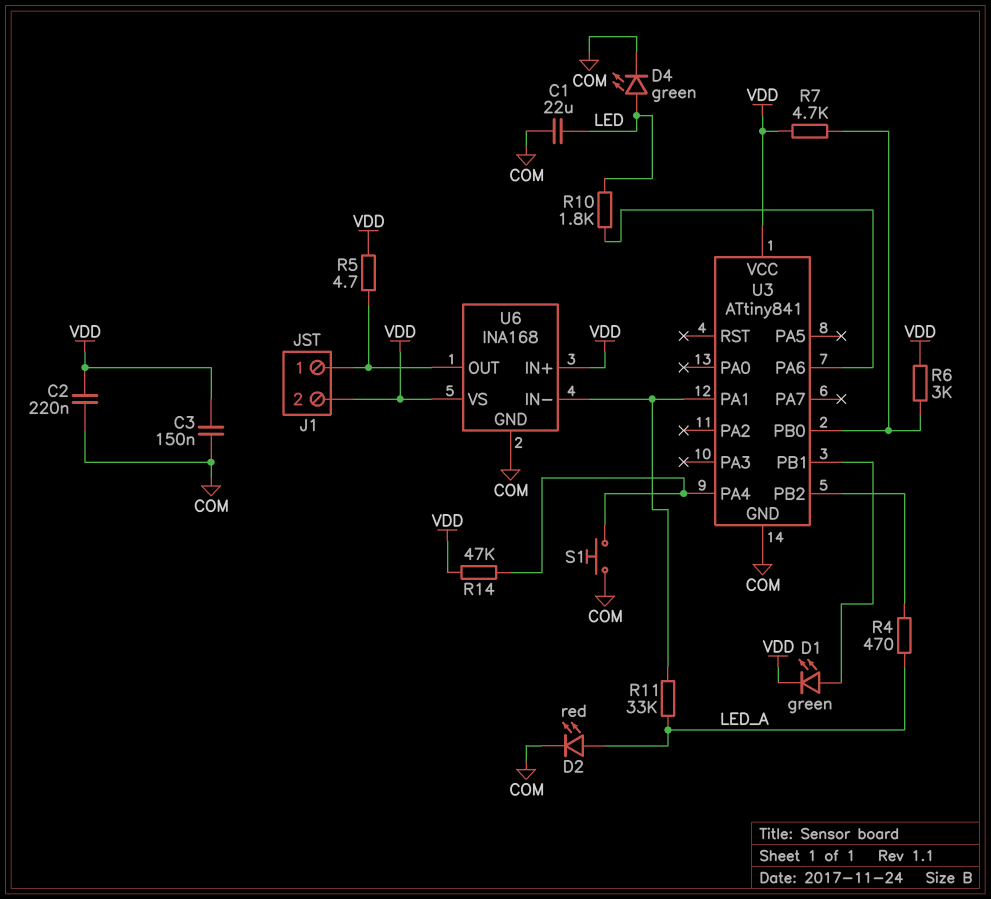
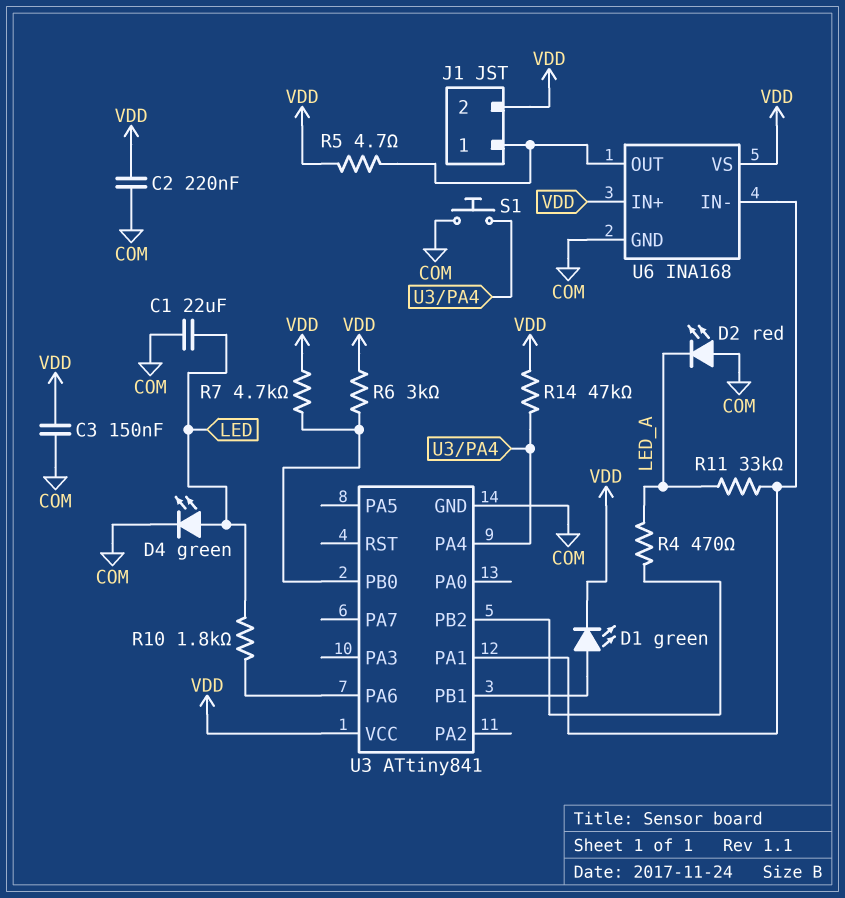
D2: LED red (A LED_A, K COM) -> LED red (A COM, K LED_A)

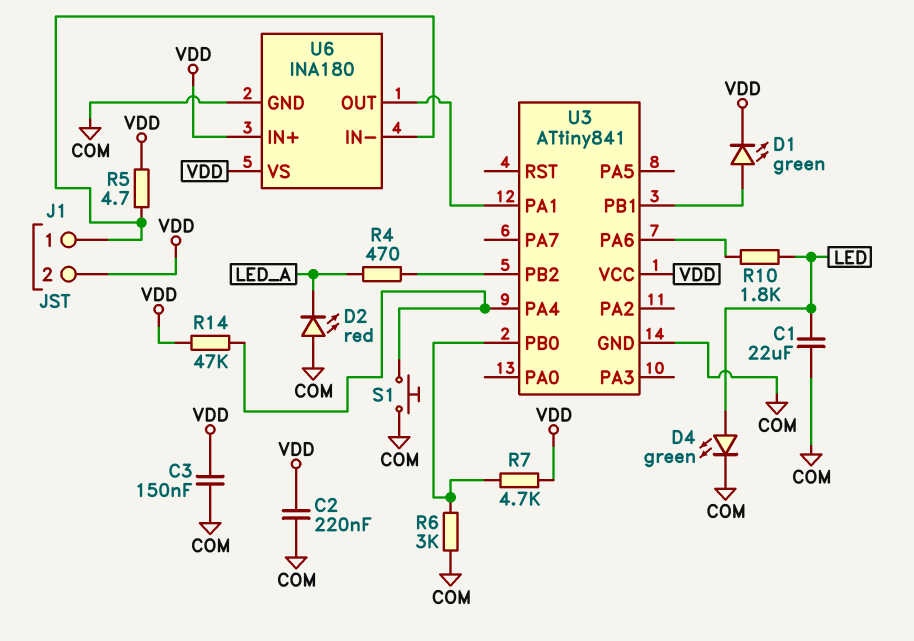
R6: 3k (U3/PB0, VDD) -> 3k (COM, U3/PB0)
R11: 33k (LED_A, U3/PA1) -> none
U6: INA168 -> INA180
U6 pin IN-: U3/PA1 -> J1/1
U6 pin OUT: J1/1 -> U3/PA1

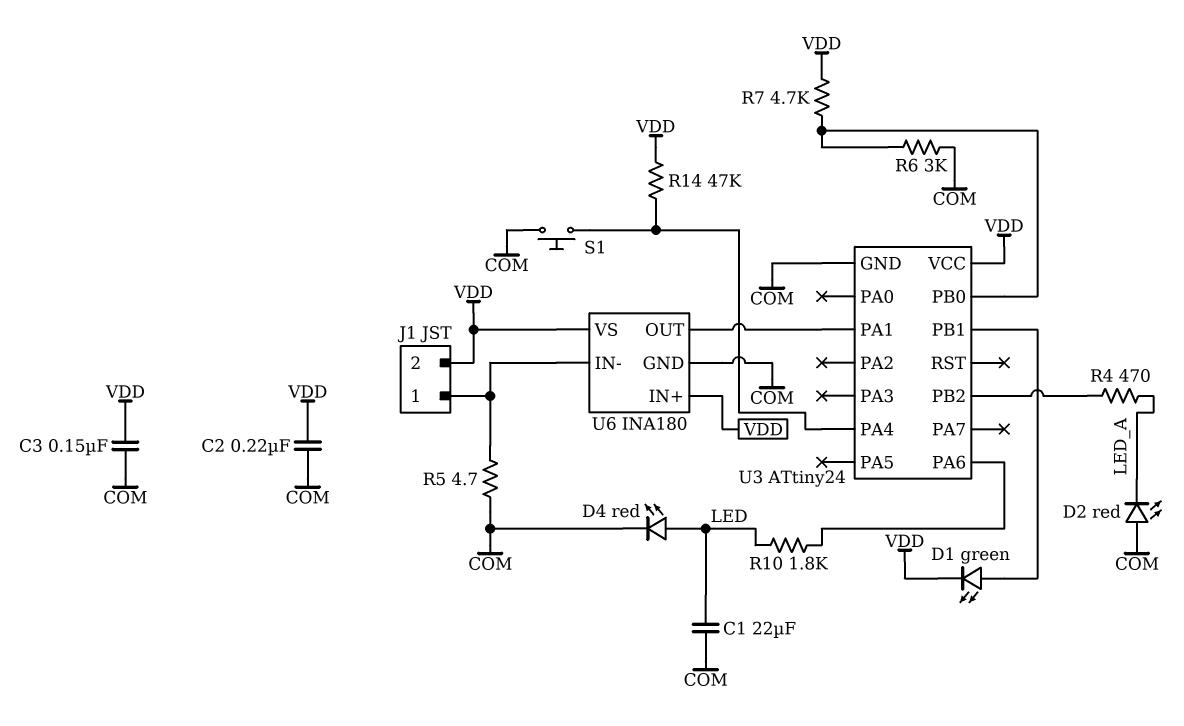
D4: LED green (A LED, K COM) -> LED red (A LED, K COM)
R5: 4.7 (J1/1, VDD) -> 4.7 (COM, J1/1)
U3: ATtiny841 -> ATtiny24

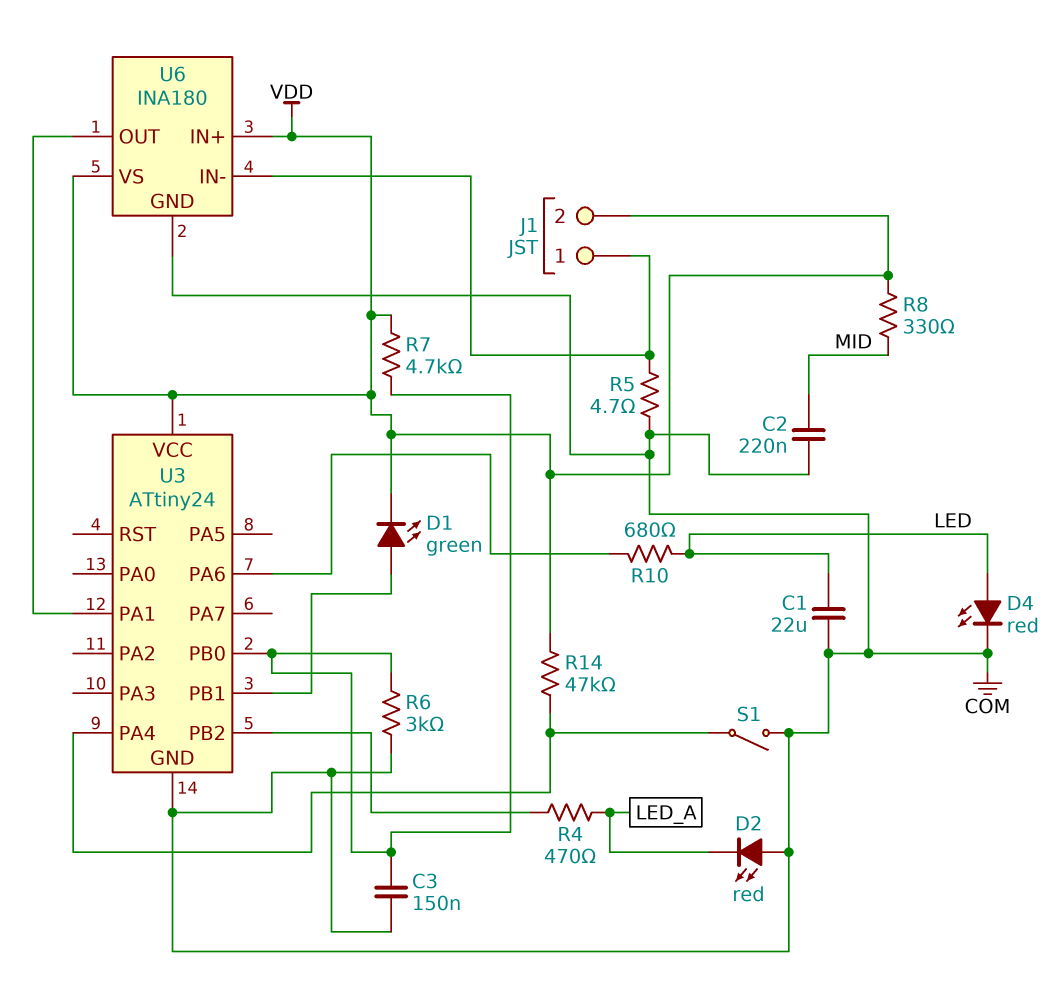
C2: 220nF (COM, VDD) -> 220nF (COM, MID)
C3: 150nF (COM, VDD) -> 150nF (COM, U3/PB0)
R8: none -> 330 (MID, VDD)
R10: 1.8k (LED, U3/PA6) -> 680 (LED, U3/PA6)
S1: button (COM, U3/PA4) -> switch (COM, U3/PA4)

